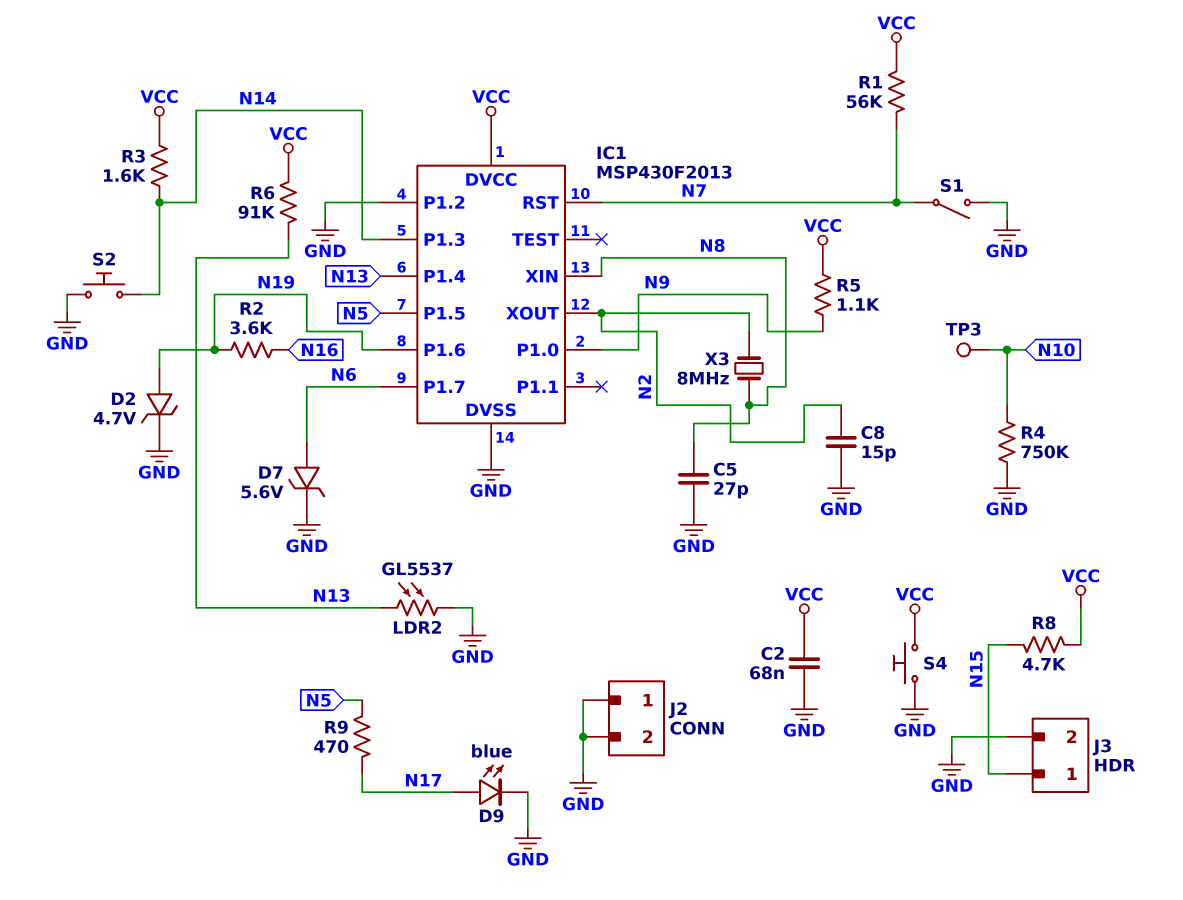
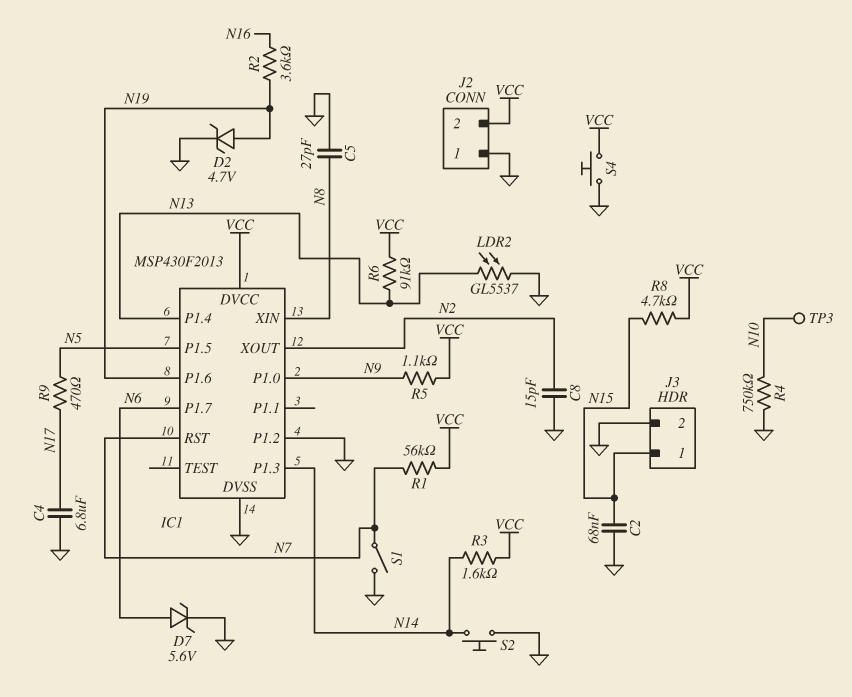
C2: 68nF (GND, VCC) -> 68nF (GND, N15)
C4: none -> 6.8uF (GND, N17)
D9: LED blue (A N17, K GND) -> none
J2 pin 2: GND -> VCC
X3: 8MHz (N2, N8) -> none

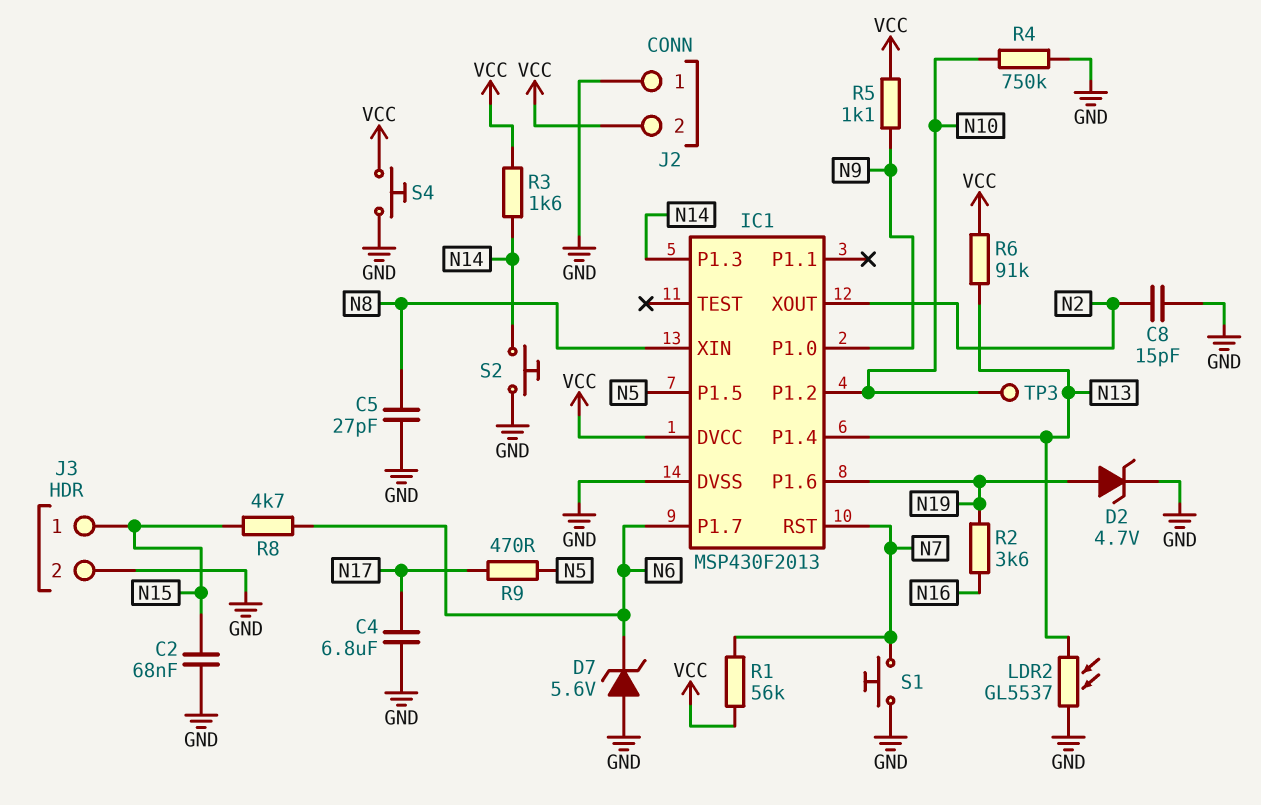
D7: zener 5.6V (A N6, K GND) -> zener 5.6V (A GND, K N6)
IC1 pin P1.2: GND -> N10
R8: 4.7k (N15, VCC) -> 4.7k (N6, N15)
S1: switch (GND, N7) -> button (GND, N7)

